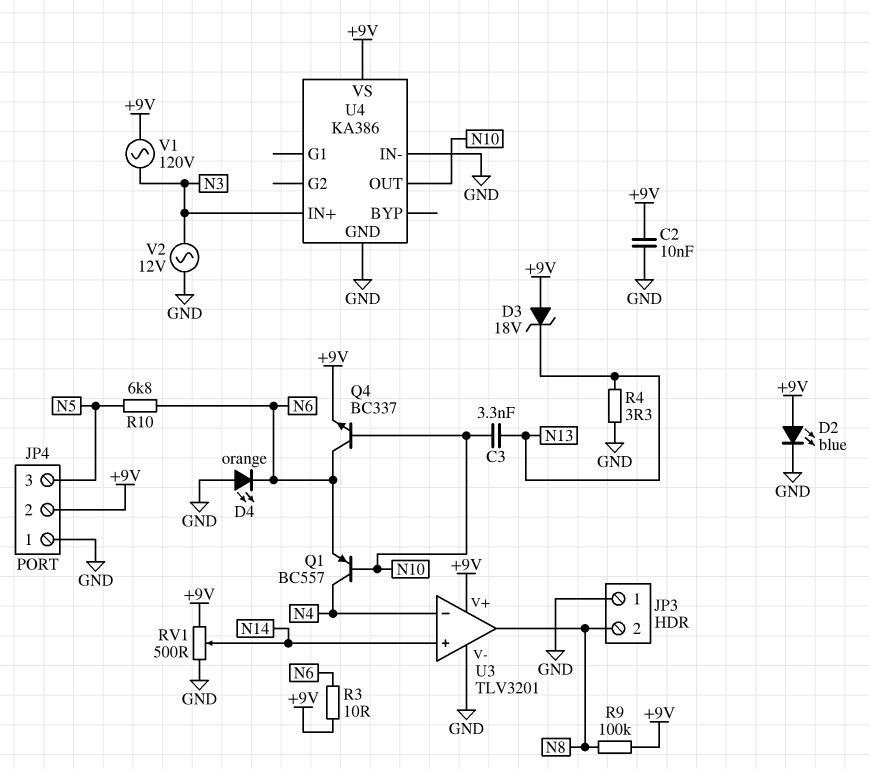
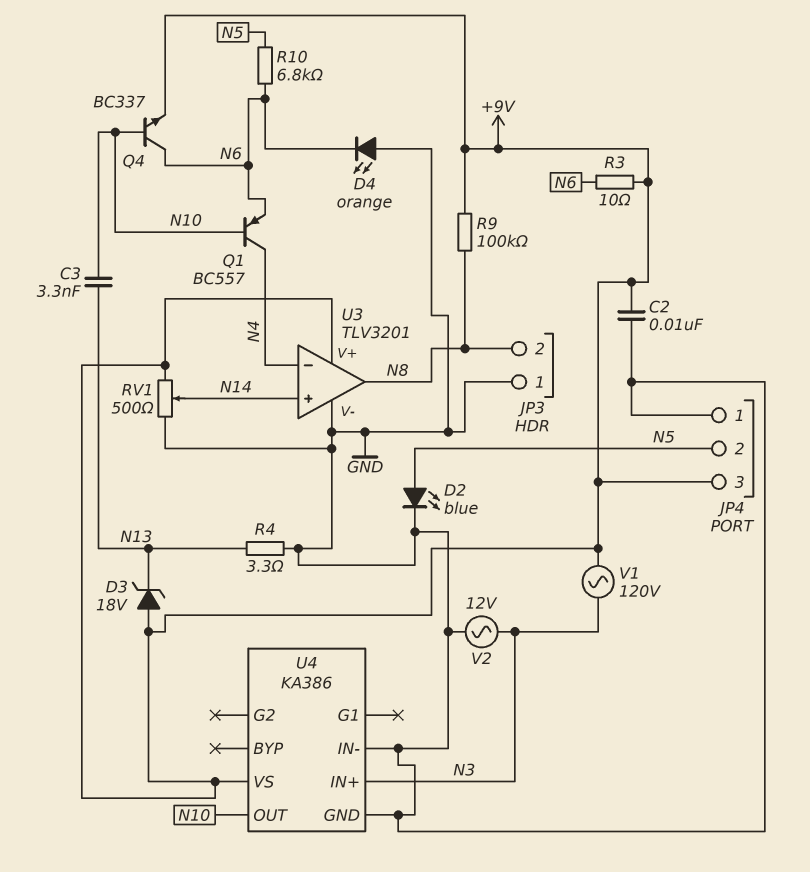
D2: LED blue (A +9V, K GND) -> LED blue (A N5, K GND)
JP4 pin 2: +9V -> N5
JP4 pin 3: N5 -> +9V

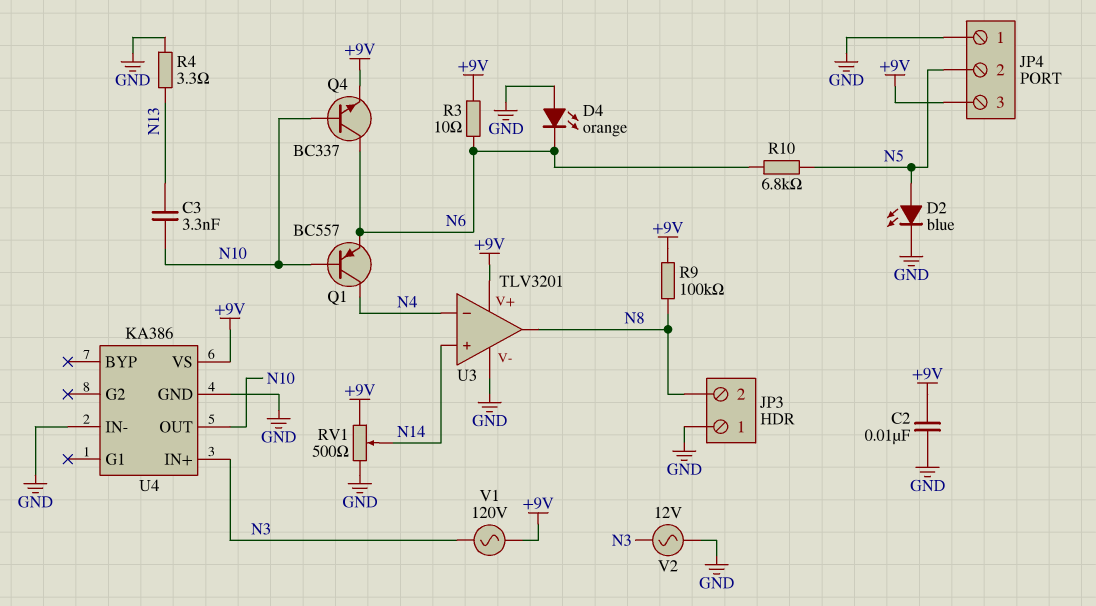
D3: zener 18V (A +9V, K N13) -> none

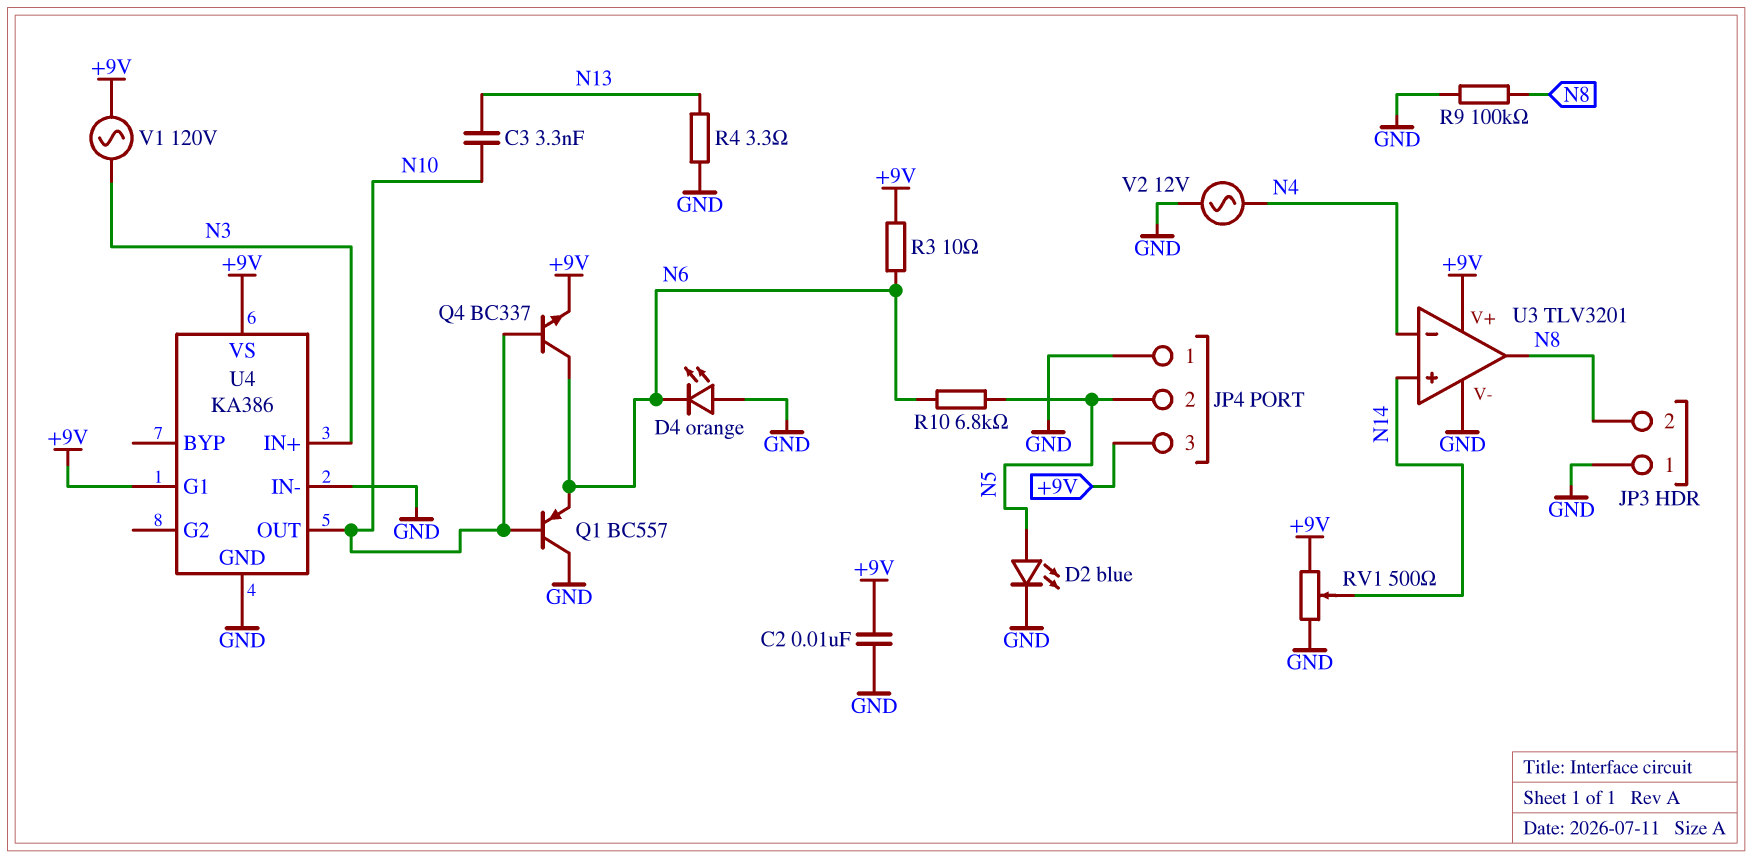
Q1: PNP BC557 (B N10, C N4, E N6) -> PNP BC557 (B N10, C GND, E N6)
R9: 100k (+9V, N8) -> 100k (GND, N8)
U4 pin G1: none -> +9V
V2: AC 12V (GND, N3) -> AC 12V (GND, N4)

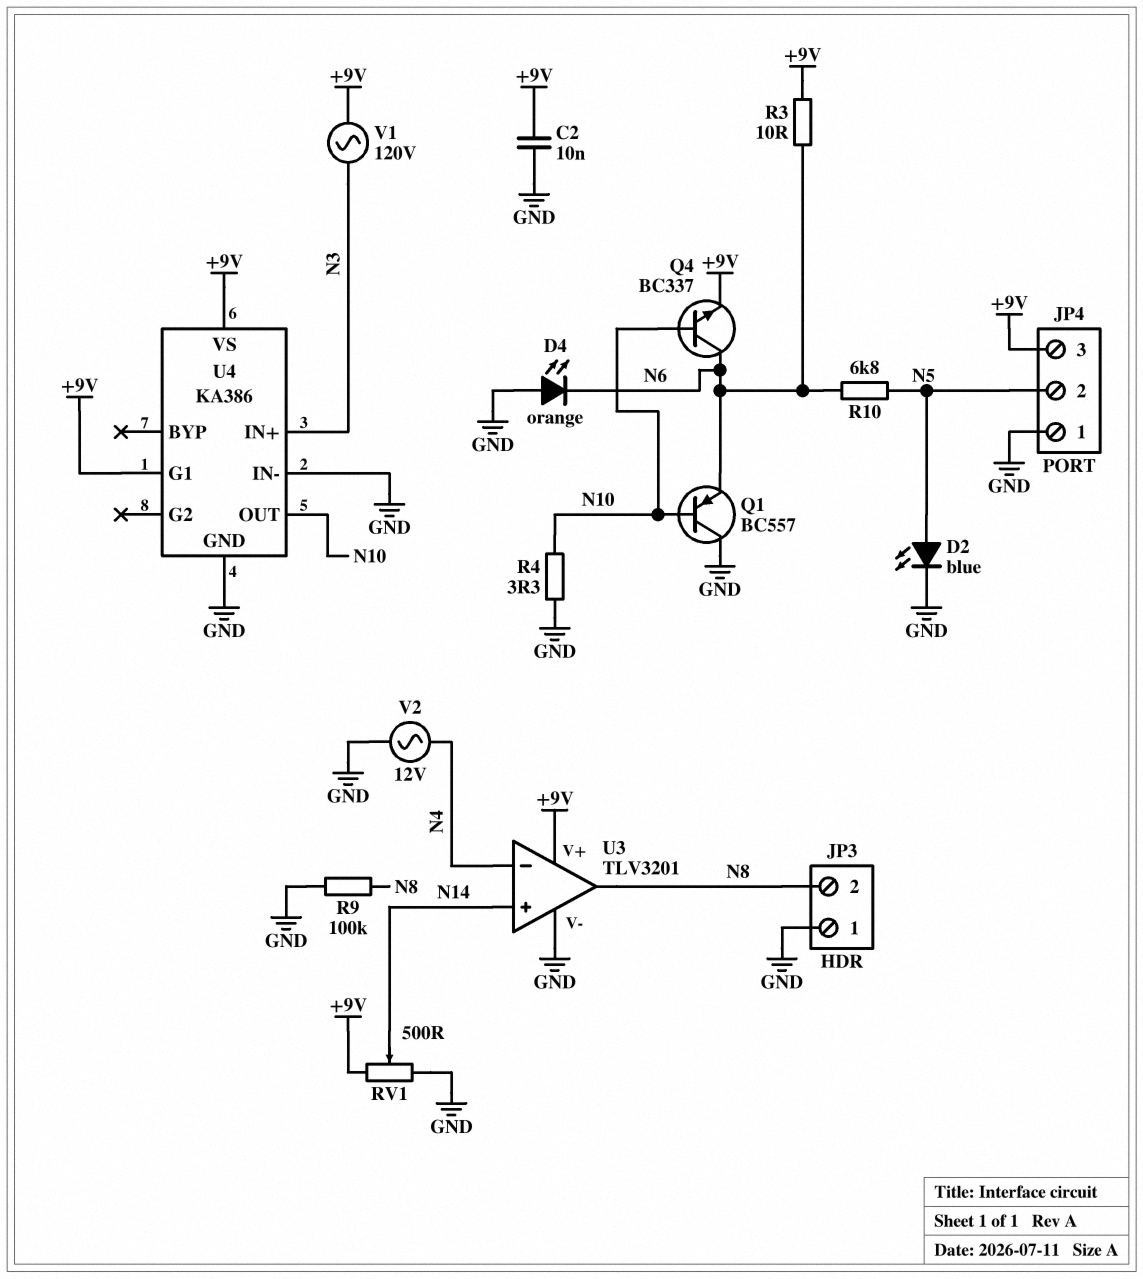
C3: 3.3nF (N10, N13) -> none
R4: 3.3 (GND, N13) -> 3.3 (GND, N10)

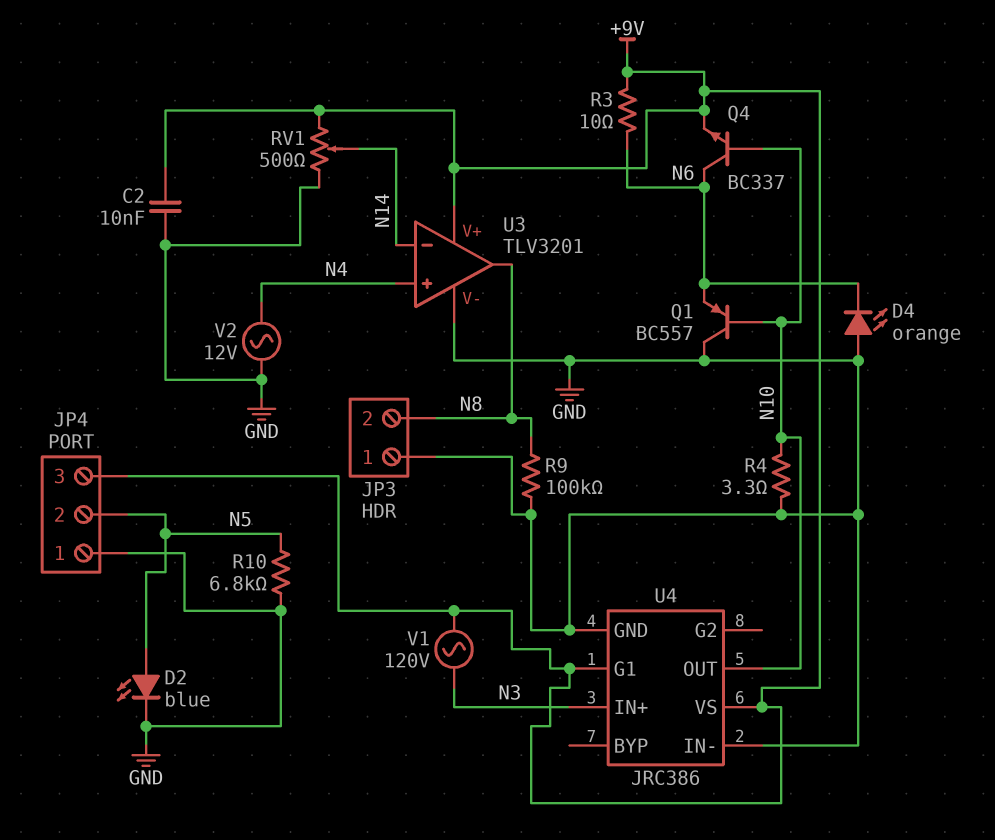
R10: 6.8k (N5, N6) -> 6.8k (GND, N5)
U3 pin in+: N14 -> N4
U3 pin in-: N4 -> N14
U4: KA386 -> JRC386

